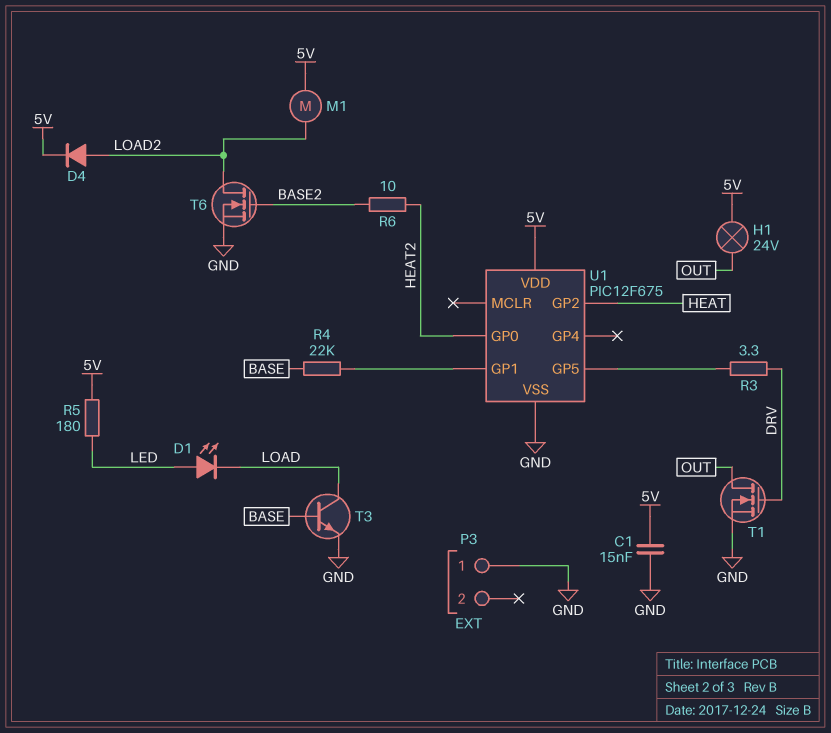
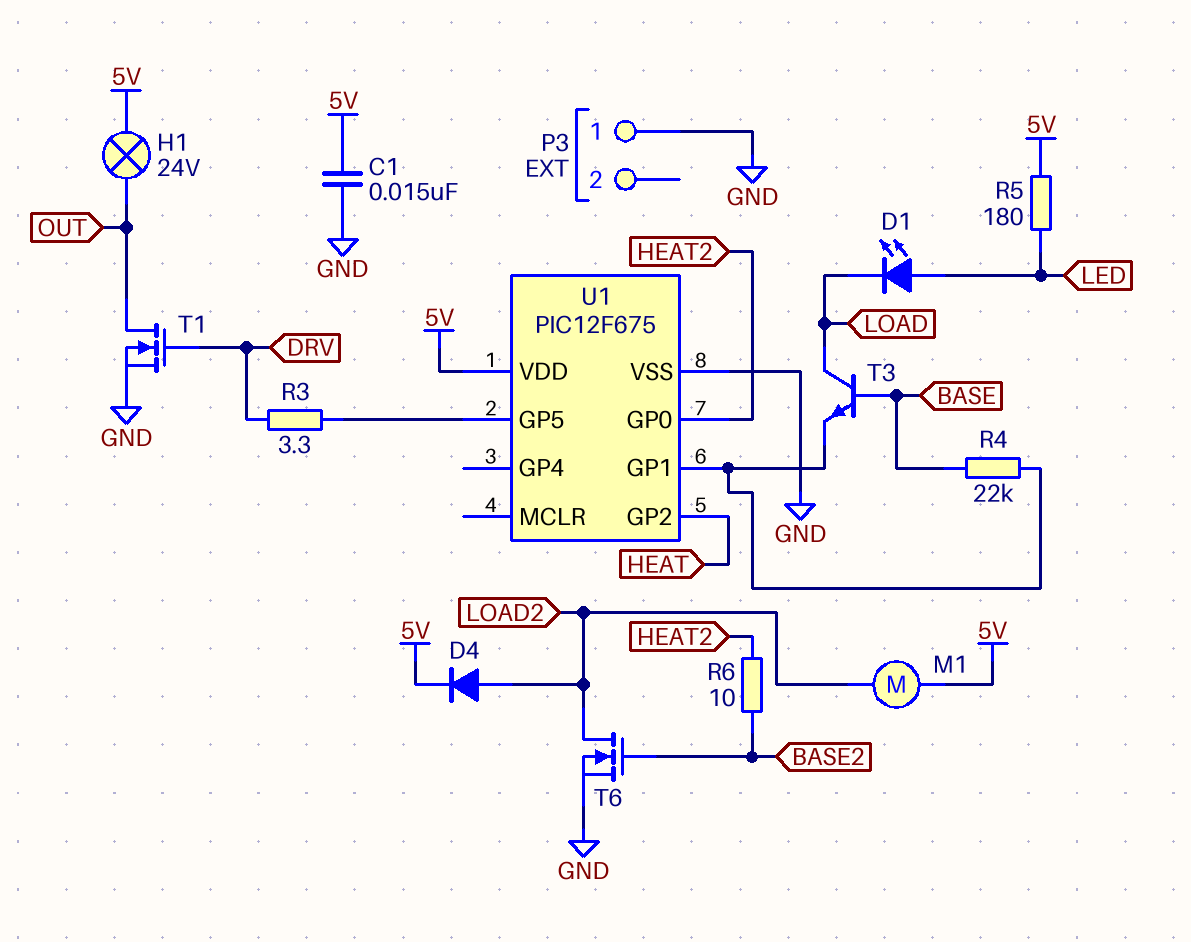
T3: NPN (B BASE, C LOAD, E GND) -> NPN (B BASE, C LOAD, E U1/GP1)

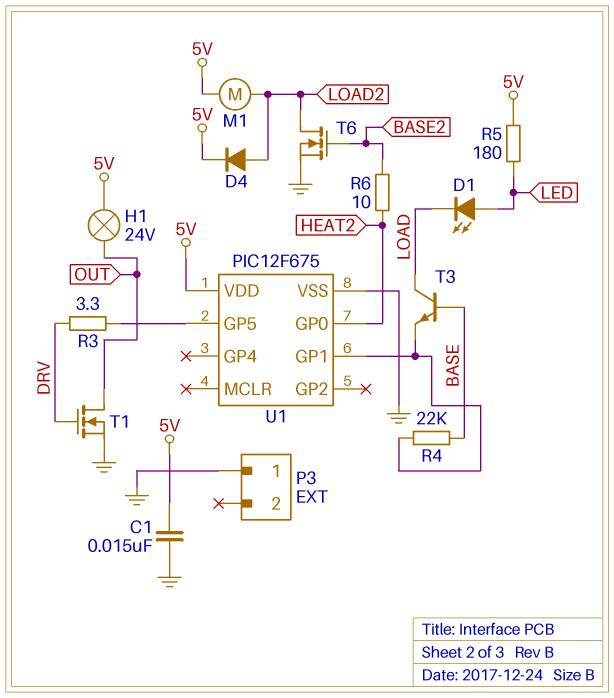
U1 pin GP2: HEAT -> none

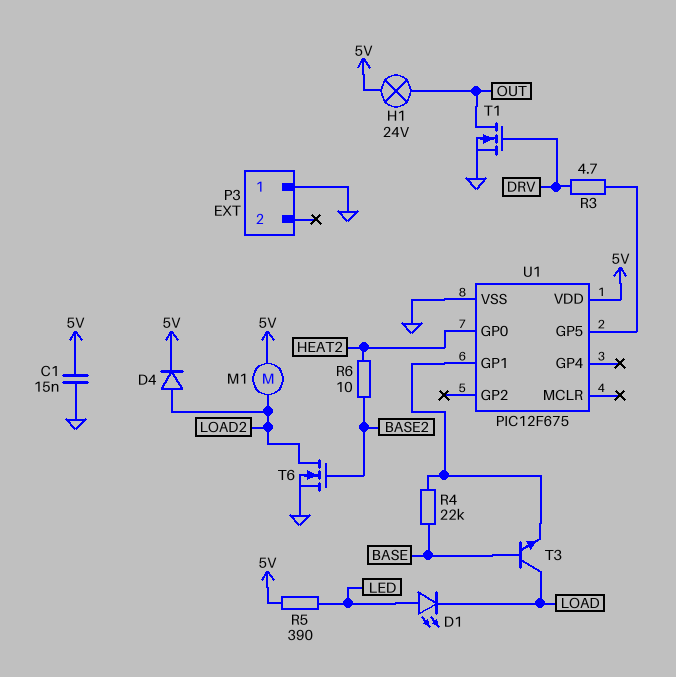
R3: 3.3 (DRV, U1/GP5) -> 4.7 (DRV, U1/GP5)
R5: 180 (5V, LED) -> 390 (5V, LED)

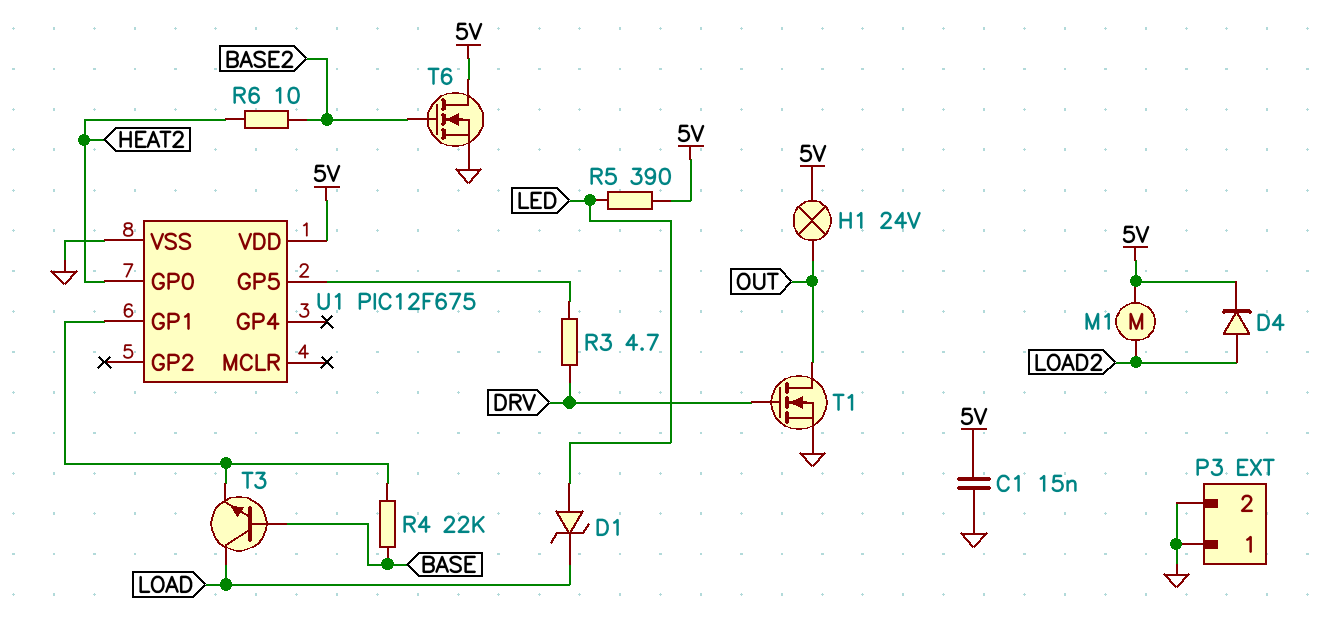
D1: LED (A LED, K LOAD) -> zener (A LED, K LOAD)
P3 pin 2: none -> GND
T6: NMOS (G BASE2, D LOAD2, S GND) -> NMOS (G BASE2, D 5V, S GND)

